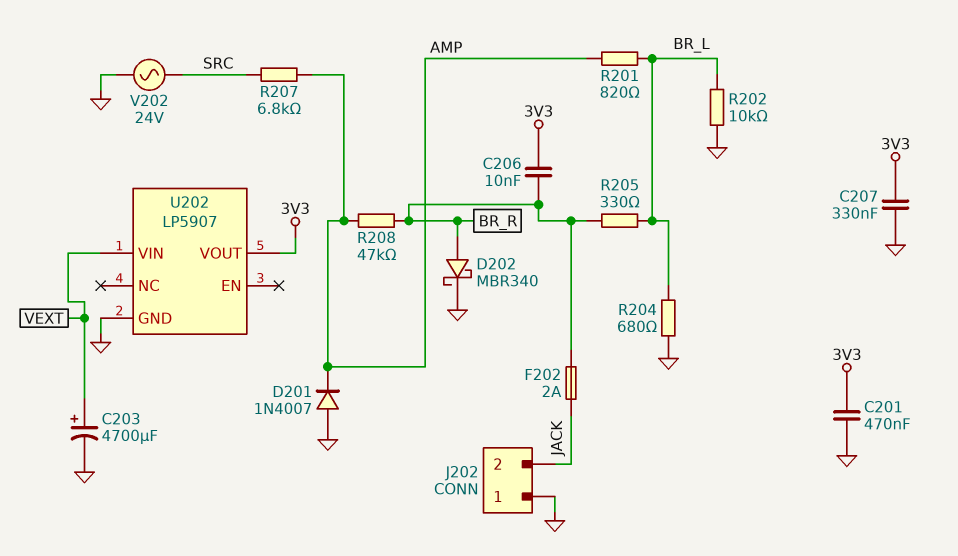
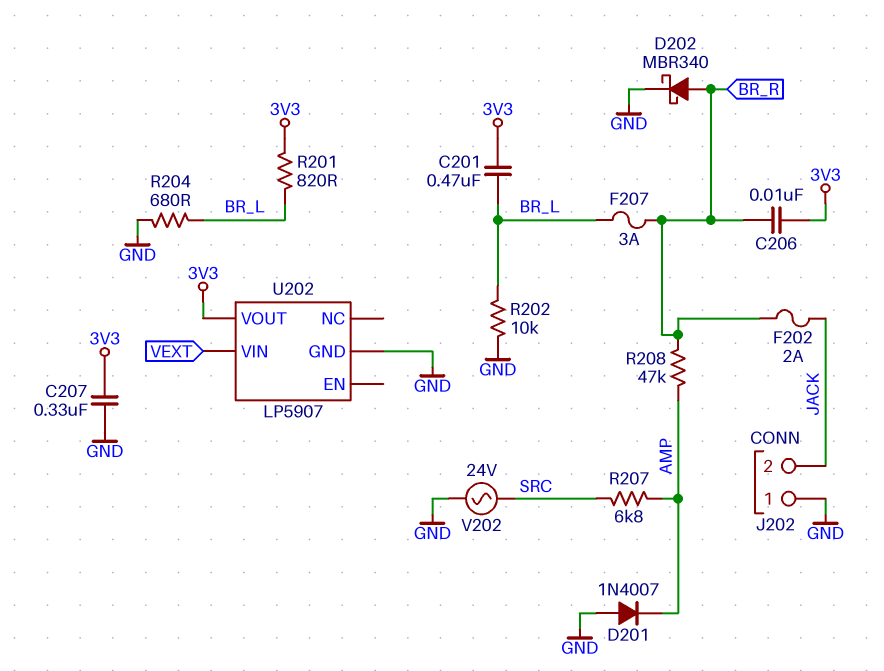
C201: 470nF (3V3, GND) -> 470nF (3V3, BR_L)
C203: 4700uF (plus VEXT, minus GND) -> none
F207: none -> 3A (BR_L, BR_R)
R201: 820 (AMP, BR_L) -> 820 (3V3, BR_L)
R205: 330 (BR_L, BR_R) -> none

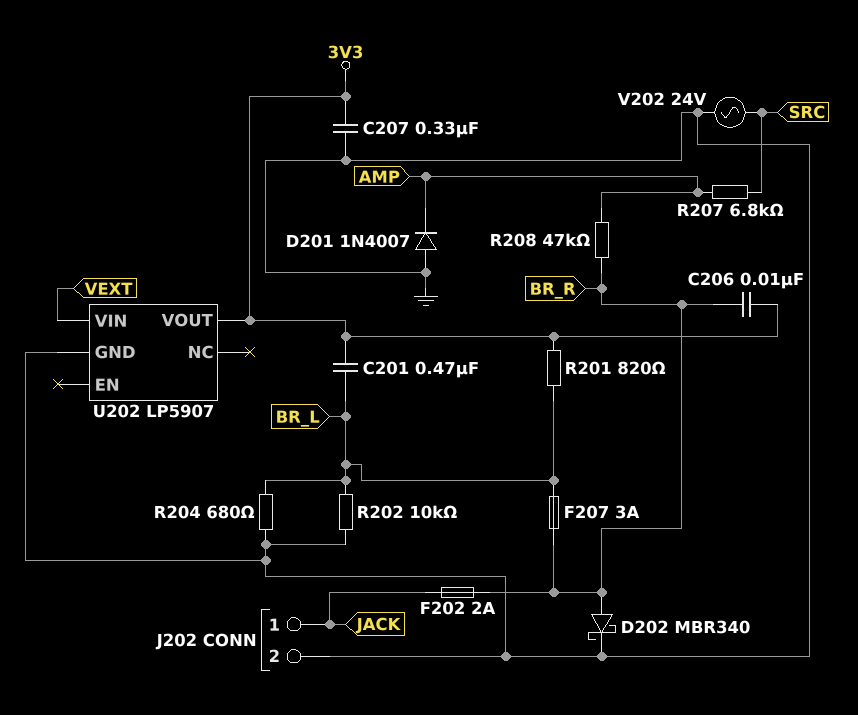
J202 pin 1: GND -> JACK
J202 pin 2: JACK -> GND

